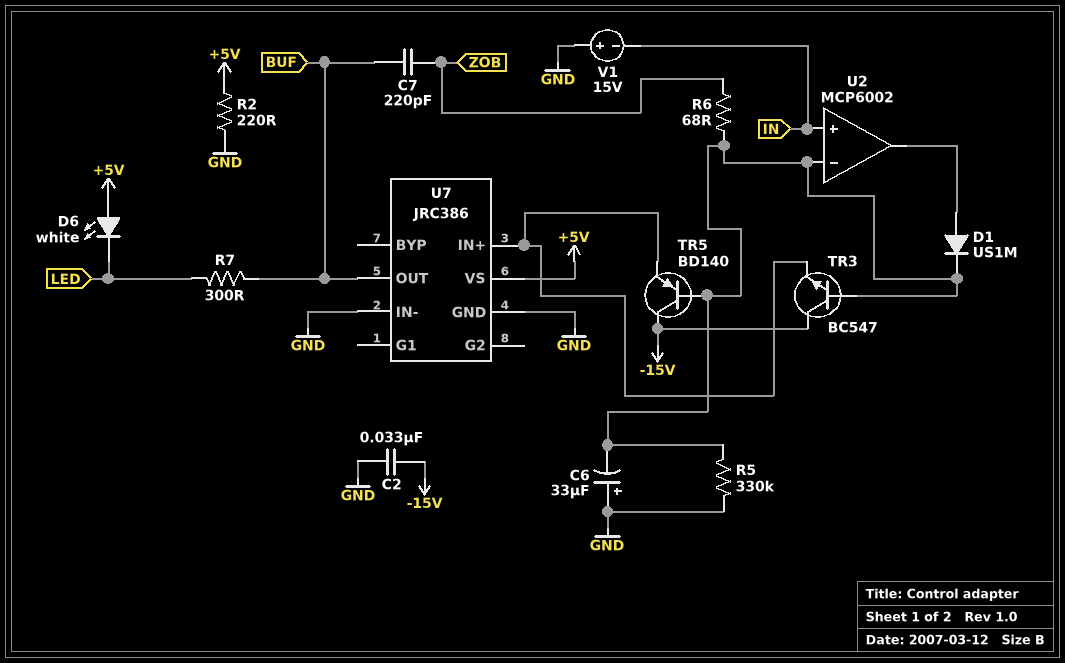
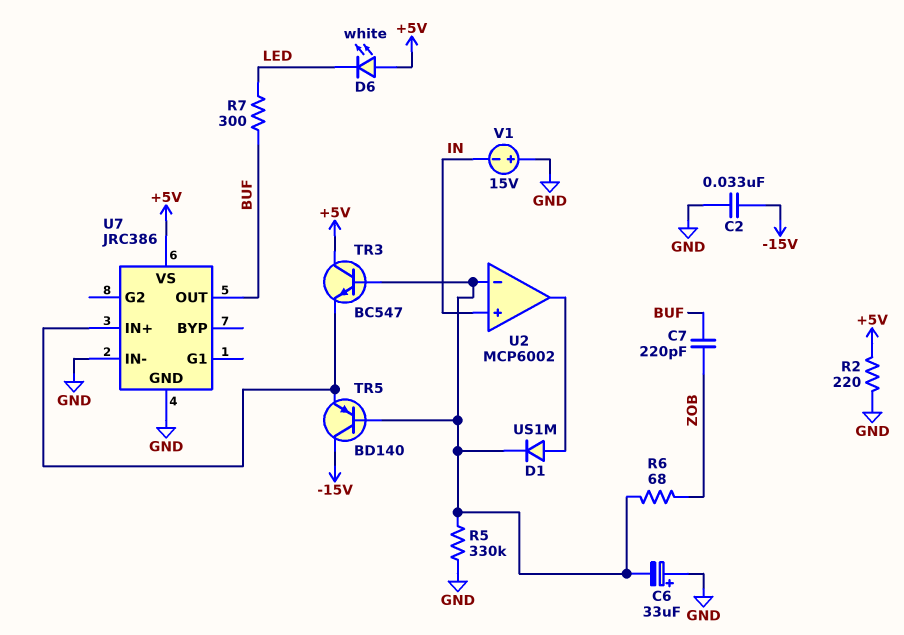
TR3: NPN BC547 (B U2/in-, C -15V, E U7/IN+) -> NPN BC547 (B U2/in-, C +5V, E U7/IN+)

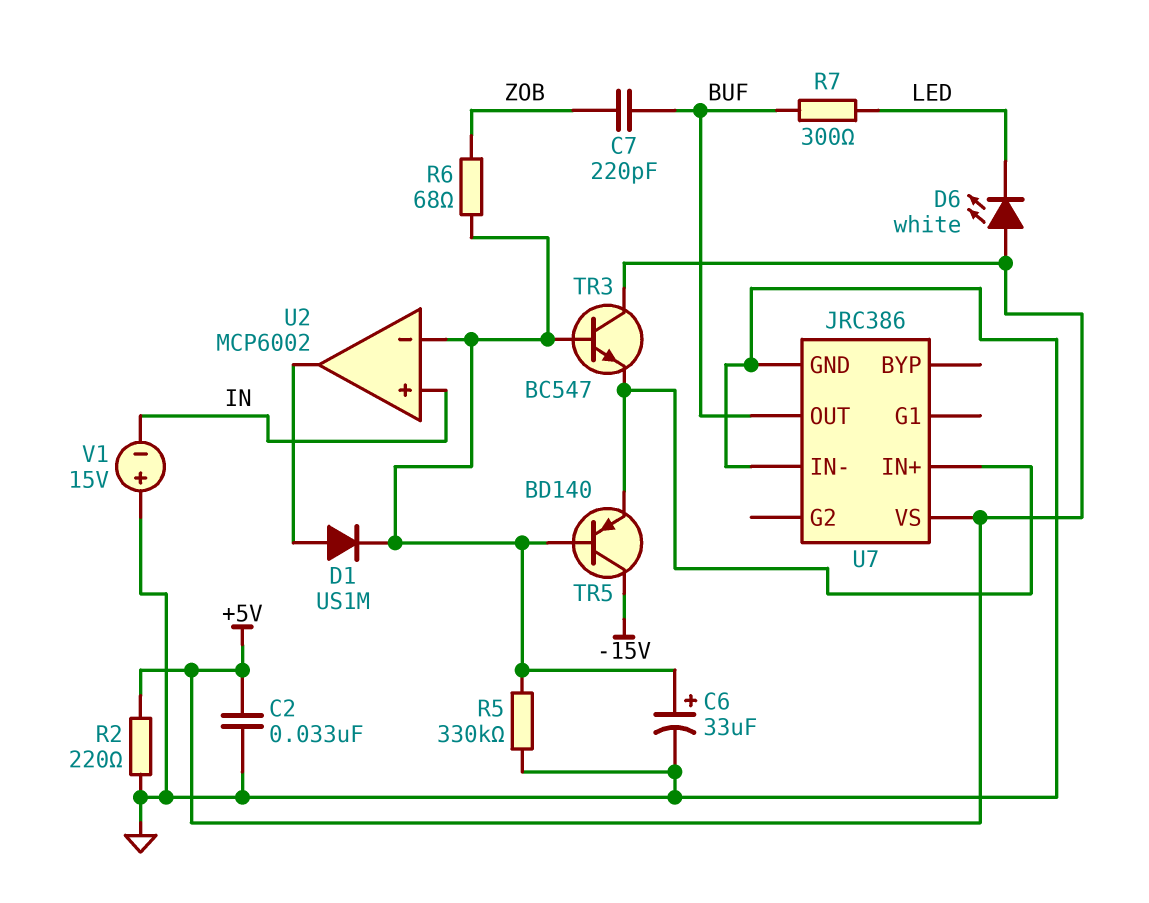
C2: 33nF (-15V, GND) -> 33nF (+5V, GND)
C6: 33uF (plus GND, minus U2/in-) -> 33uF (plus U2/in-, minus GND)

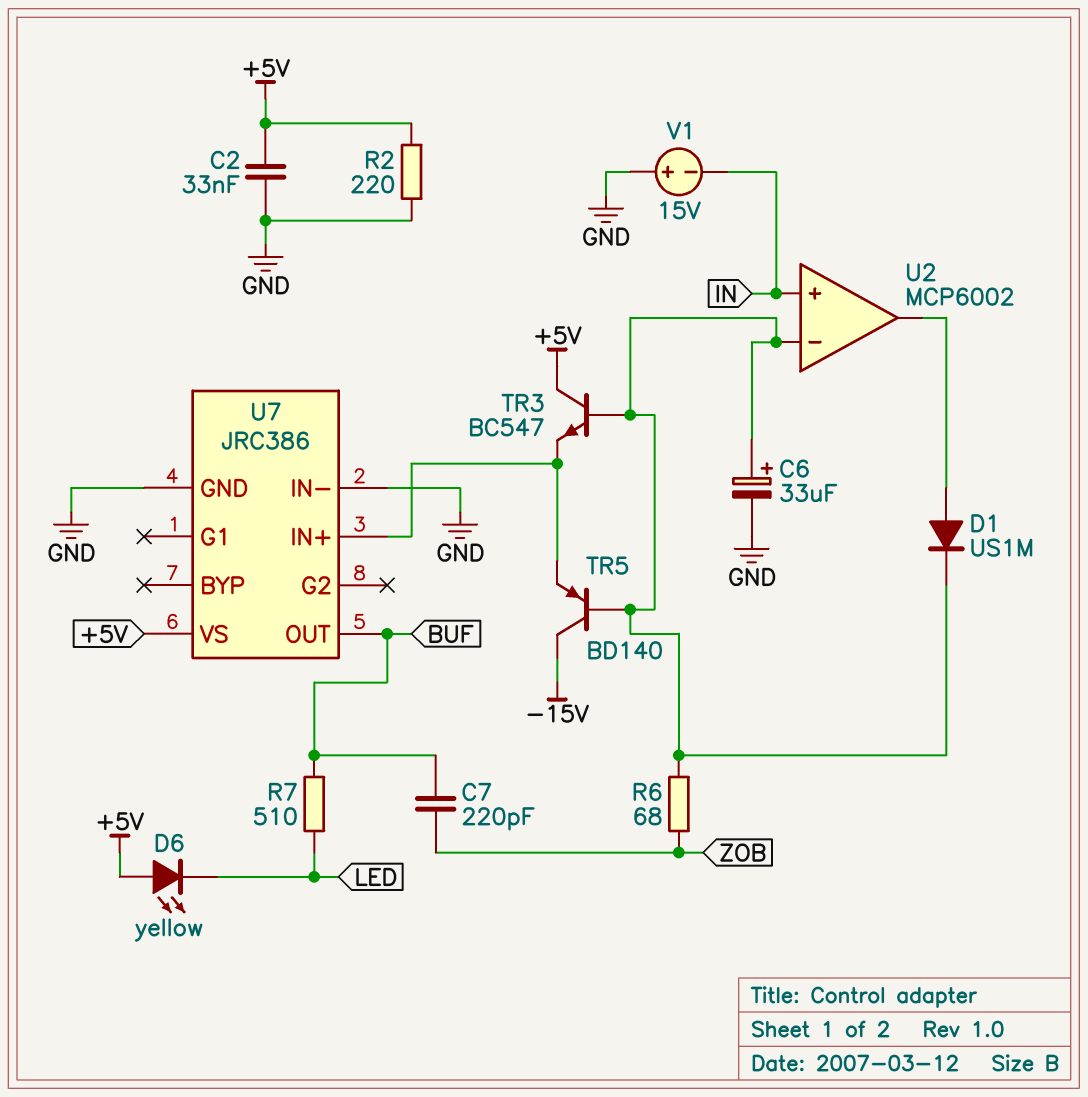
D6: LED white (A +5V, K LED) -> LED yellow (A +5V, K LED)
R5: 330k (GND, U2/in-) -> none
R7: 300 (BUF, LED) -> 510 (BUF, LED)

